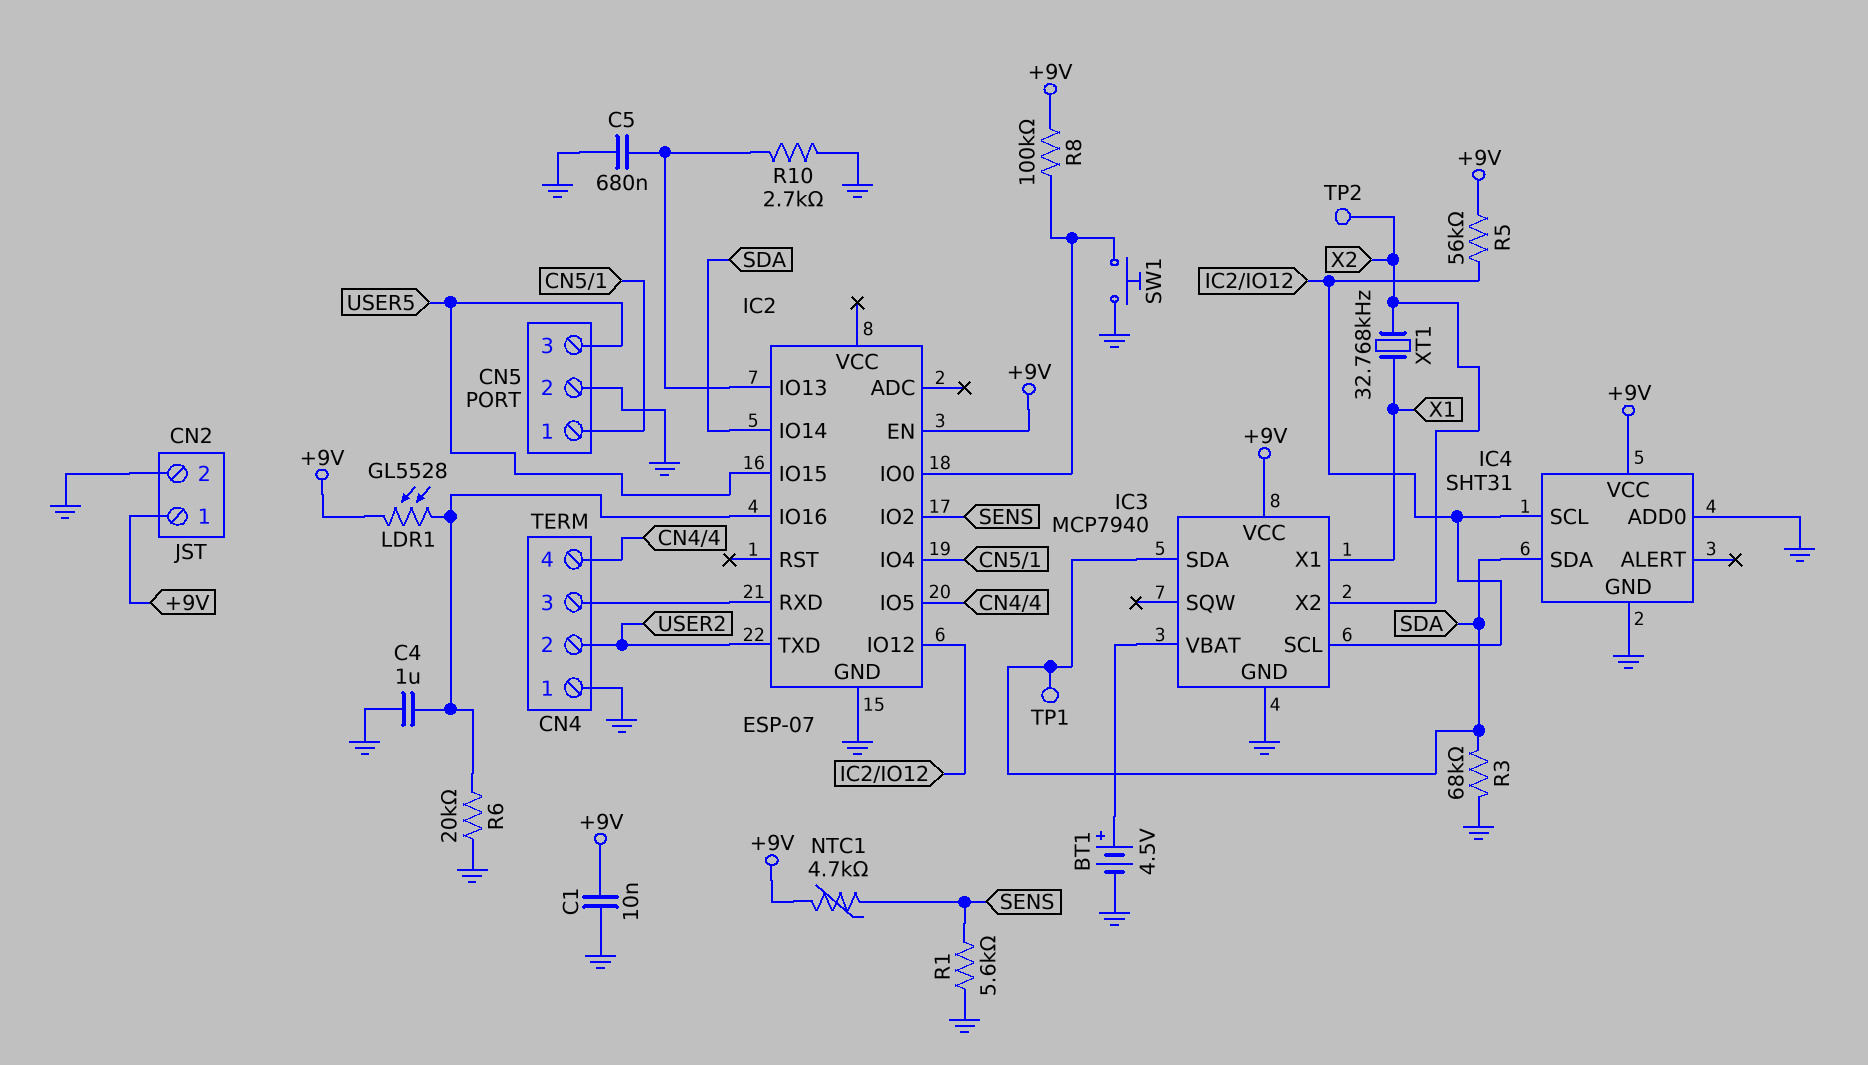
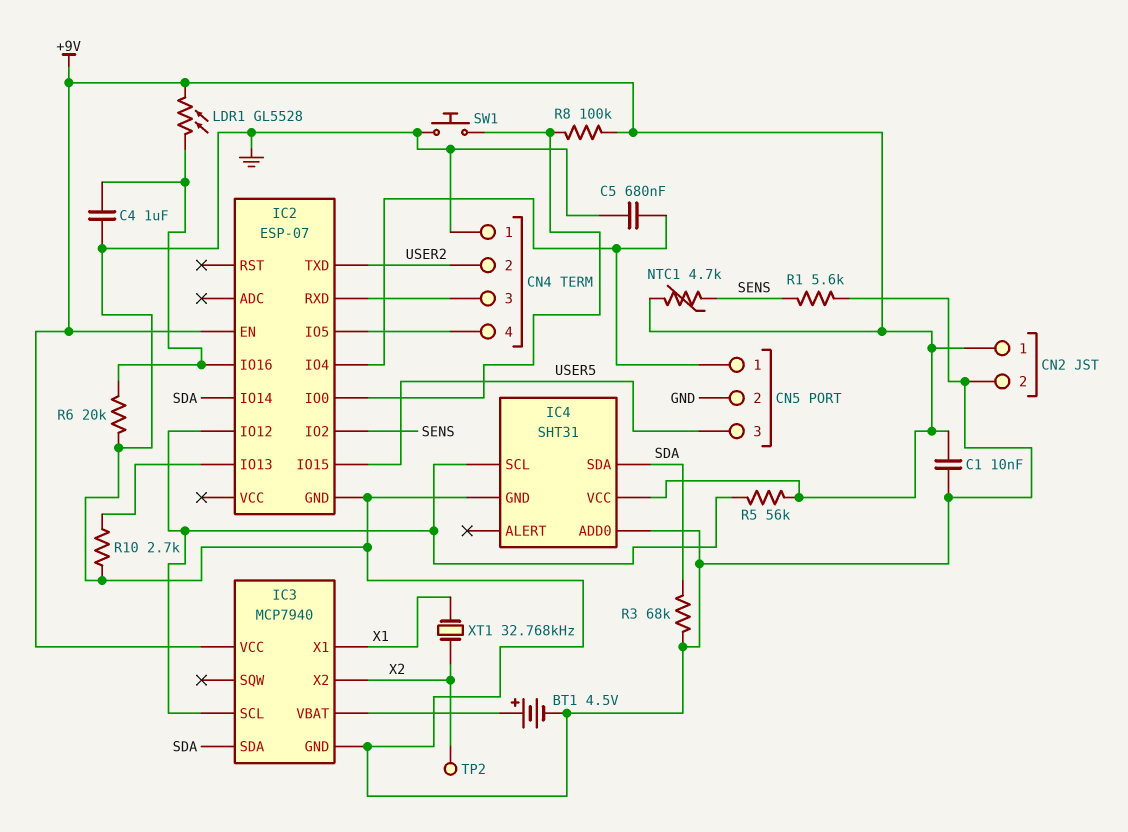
C5: 680nF (GND, IC2/IO13) -> 680nF (CN5/1, GND)
TP1: test point (SDA) -> none

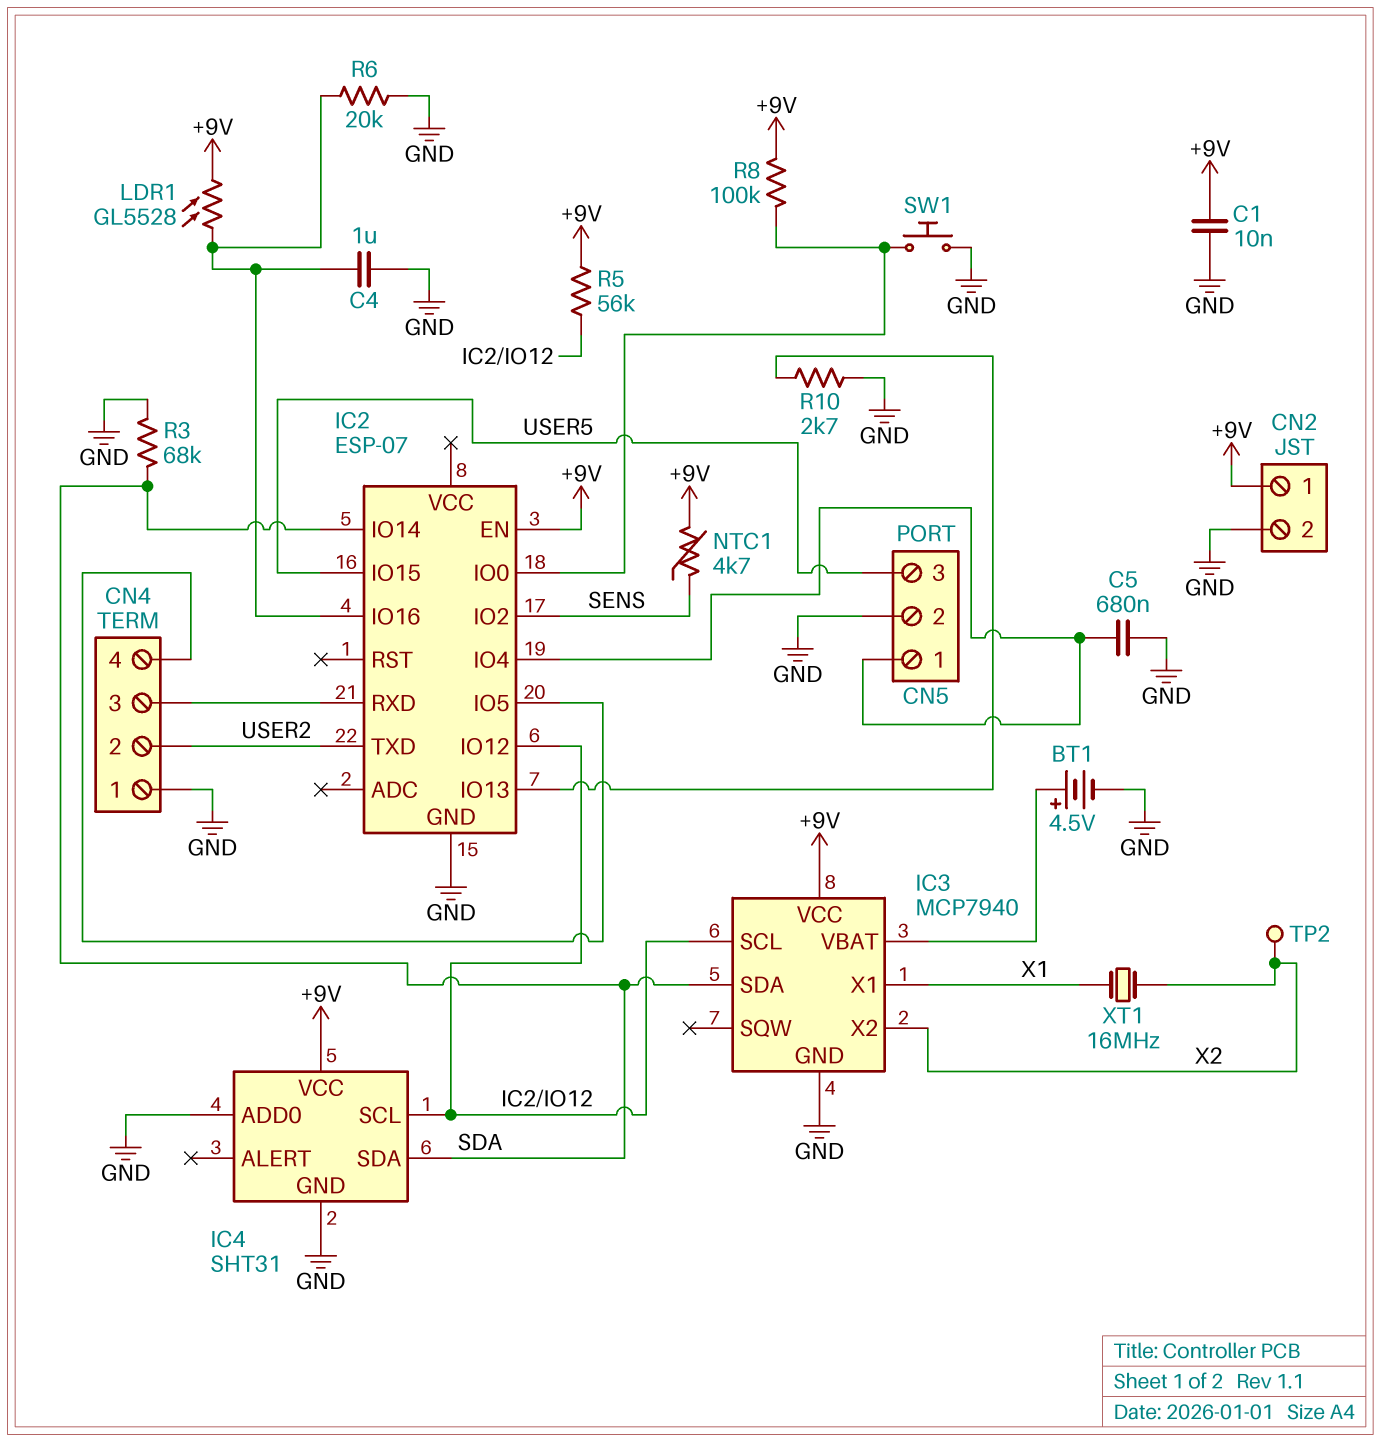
R1: 5.6k (GND, SENS) -> none
XT1: 32.768kHz (X1, X2) -> 16MHz (X1, X2)

